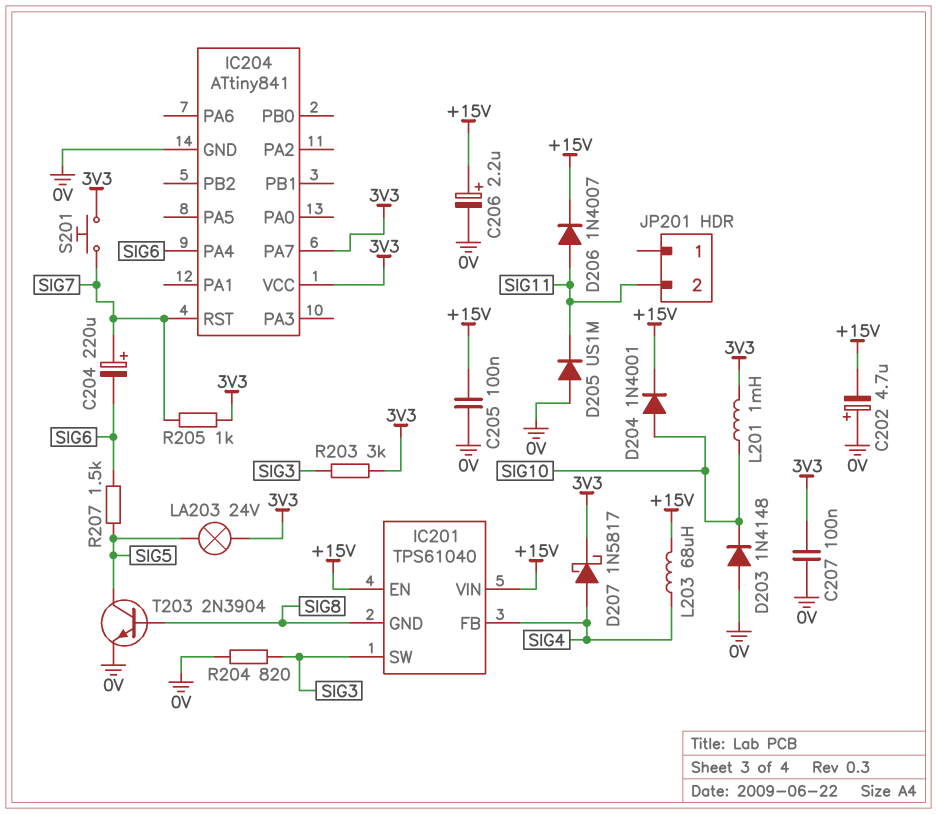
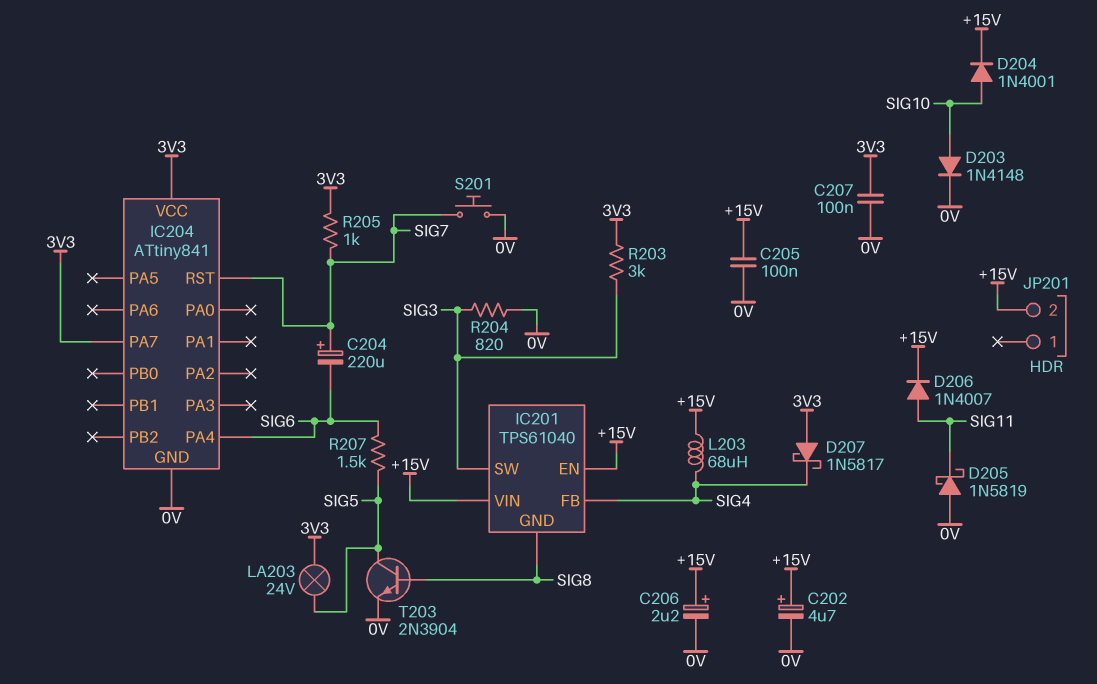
C202: 4.7uF (plus 0V, minus +15V) -> 4.7uF (plus +15V, minus 0V)
D203: diode 1N4148 (A 0V, K SIG10) -> diode 1N4148 (A SIG10, K 0V)
D205: diode US1M (A 0V, K SIG11) -> schottky 1N5819 (A 0V, K SIG11)
D207: schottky 1N5817 (A SIG4, K 3V3) -> schottky 1N5817 (A 3V3, K SIG4)
JP201 pin 2: SIG11 -> +15V
L201: 1mH (3V3, SIG10) -> none
S201: button (3V3, SIG7) -> button (0V, SIG7)

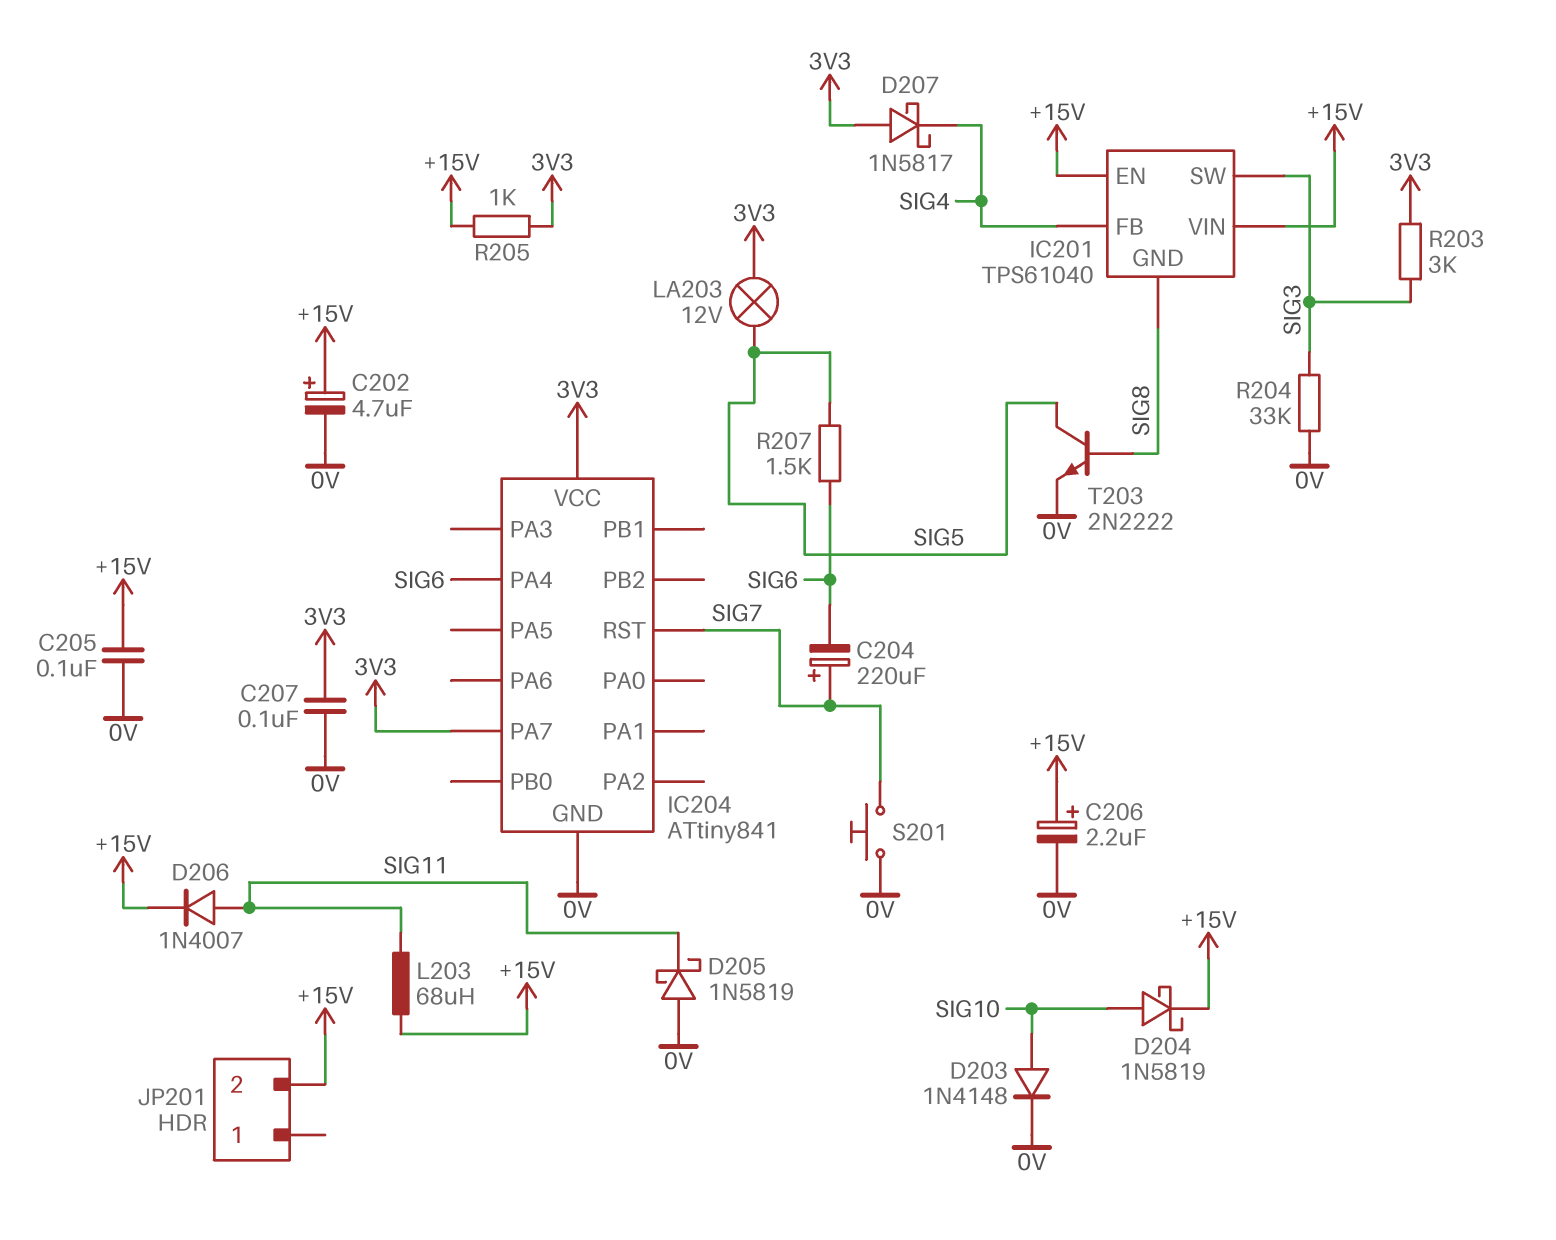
D204: diode 1N4001 (A SIG10, K +15V) -> schottky 1N5819 (A SIG10, K +15V)
L203: 68uH (+15V, SIG4) -> 68uH (+15V, SIG11)
LA203: lamp 24V (3V3, SIG5) -> lamp 12V (3V3, SIG5)
R204: 820 (0V, SIG3) -> 33k (0V, SIG3)
R205: 1k (3V3, SIG7) -> 1k (+15V, 3V3)
T203: NPN 2N3904 (B SIG8, C SIG5, E 0V) -> NPN 2N2222 (B SIG8, C SIG5, E 0V)

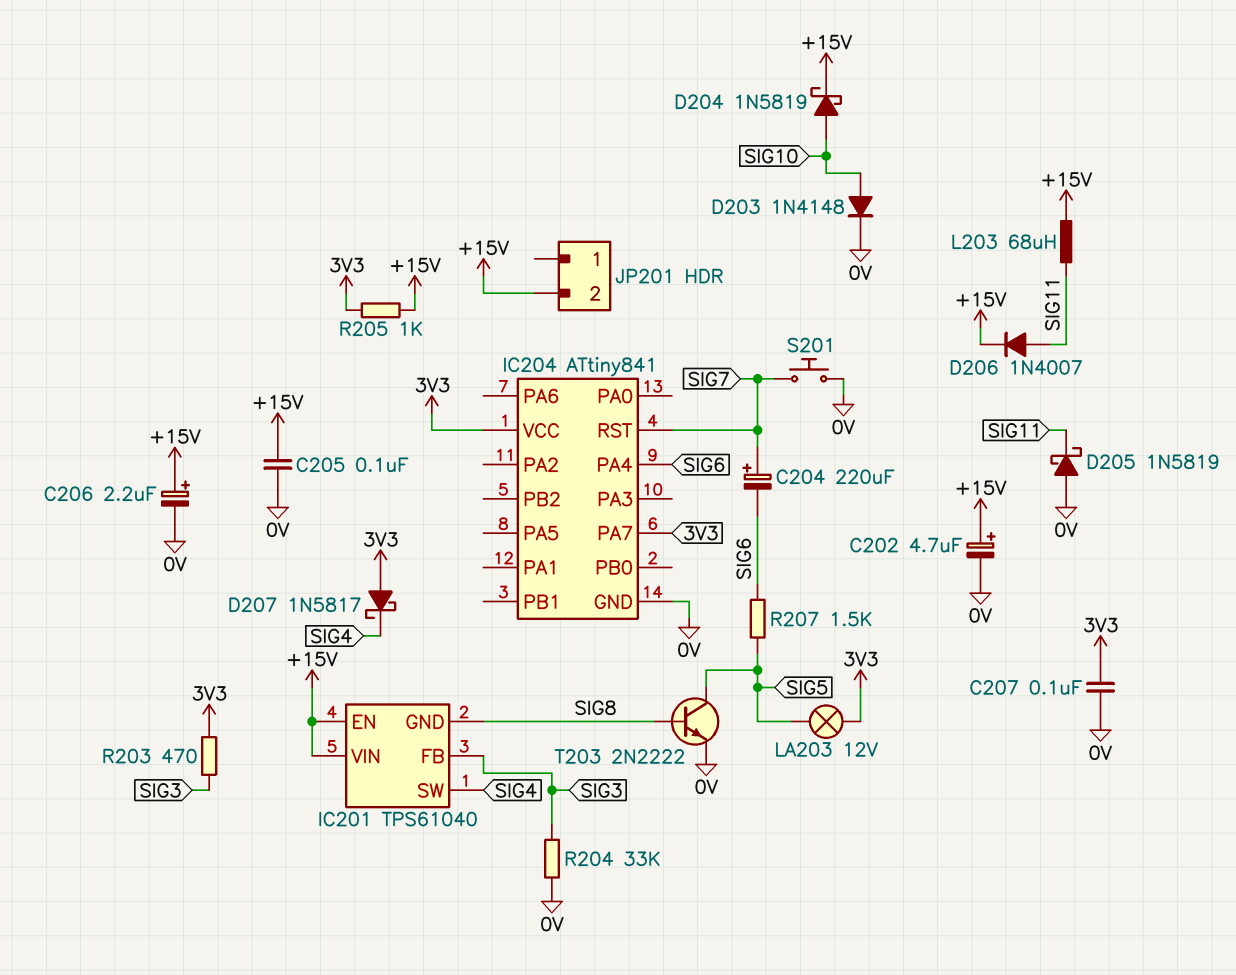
IC201 pin FB: SIG4 -> SIG3
IC201 pin SW: SIG3 -> SIG4
R203: 3k (3V3, SIG3) -> 470 (3V3, SIG3)

